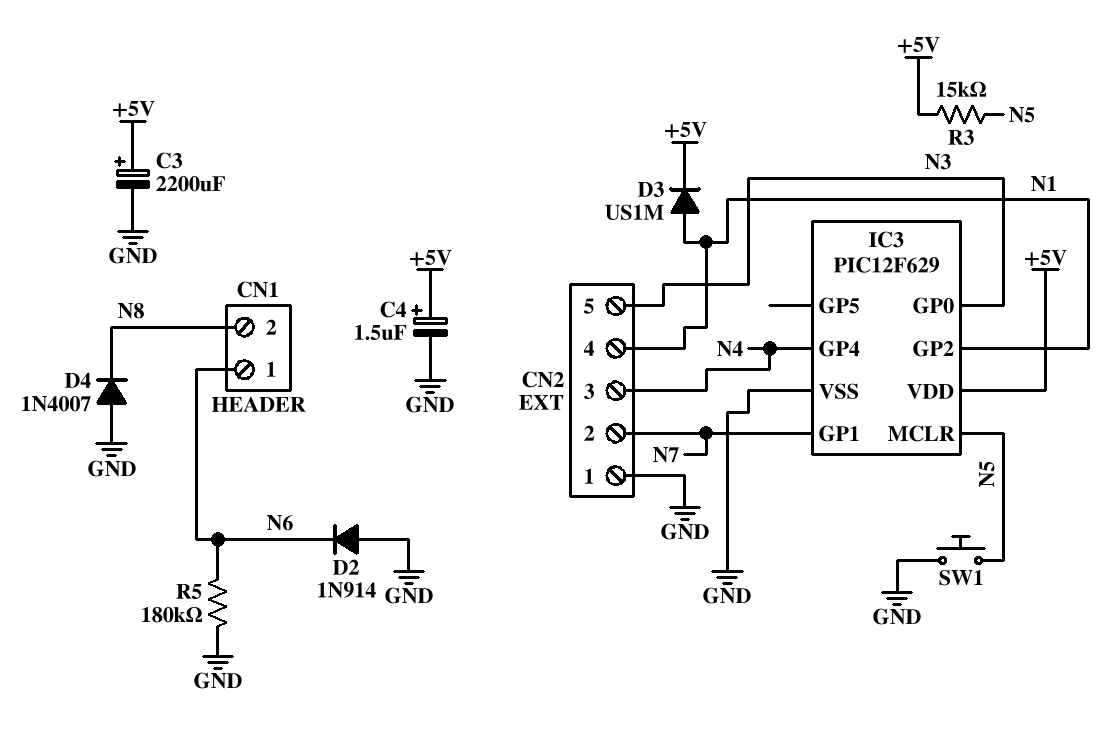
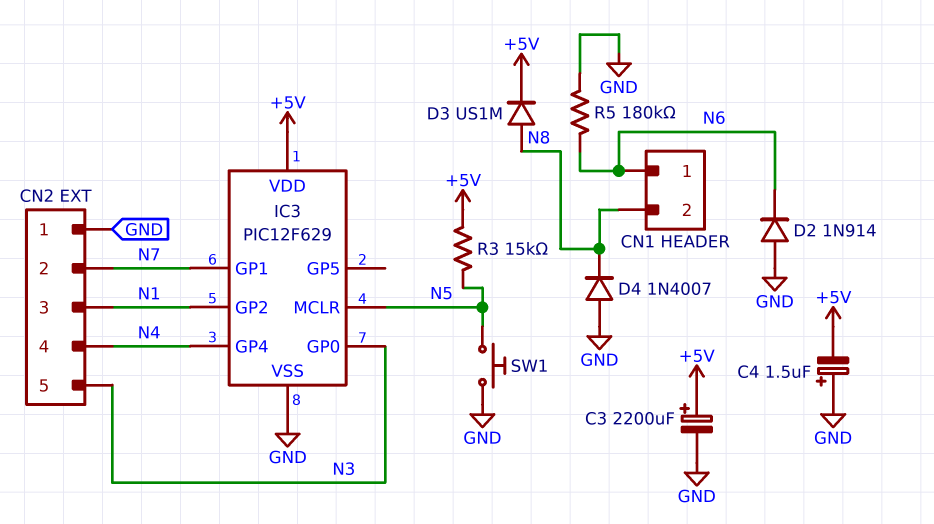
C4: 1.5uF (plus +5V, minus GND) -> 1.5uF (plus GND, minus +5V)
CN2 pin 3: N4 -> N1
CN2 pin 4: N1 -> N4
D3: diode US1M (A N1, K +5V) -> diode US1M (A N8, K +5V)

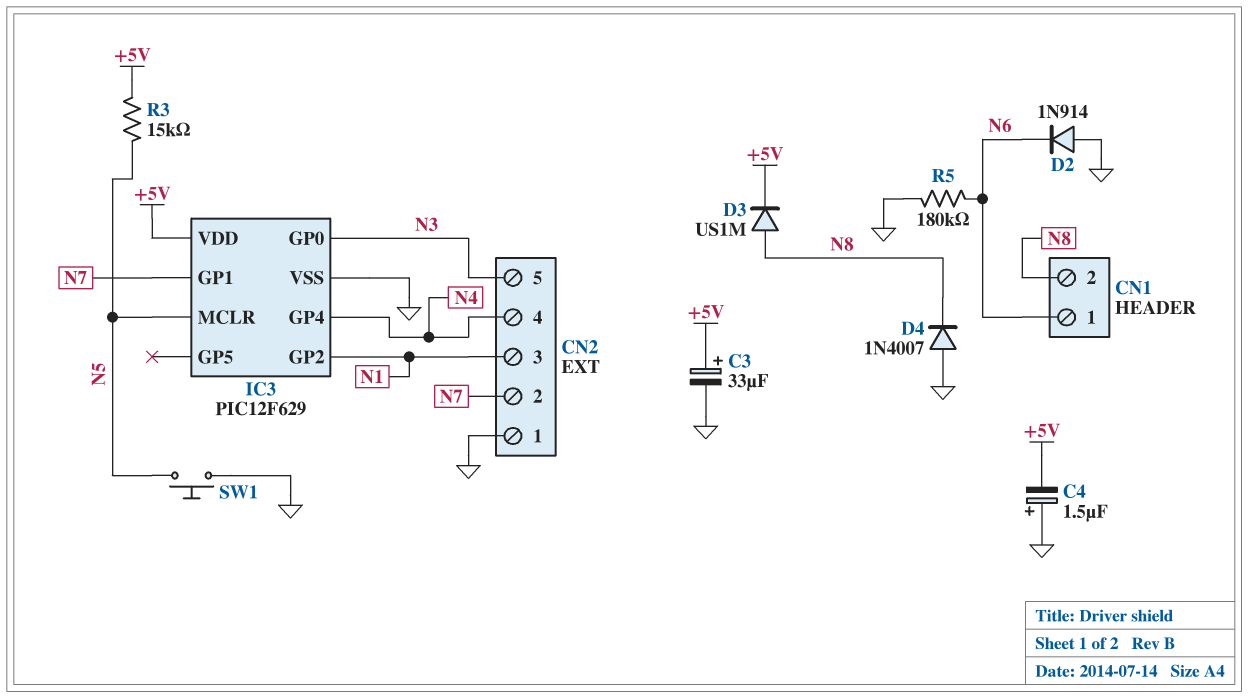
C3: 2200uF (plus +5V, minus GND) -> 33uF (plus +5V, minus GND)

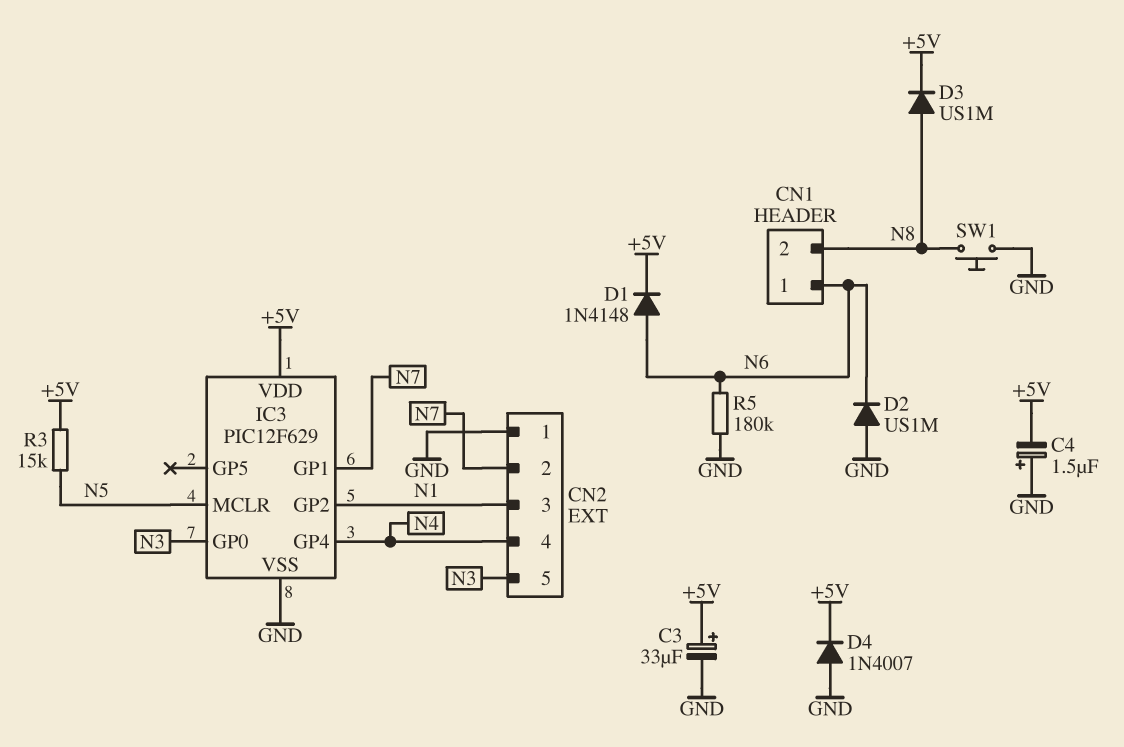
D1: none -> diode 1N4148 (A N6, K +5V)
D2: diode 1N914 (A GND, K N6) -> diode US1M (A GND, K N6)
D4: diode 1N4007 (A GND, K N8) -> diode 1N4007 (A GND, K +5V)
SW1: button (GND, N5) -> button (GND, N8)

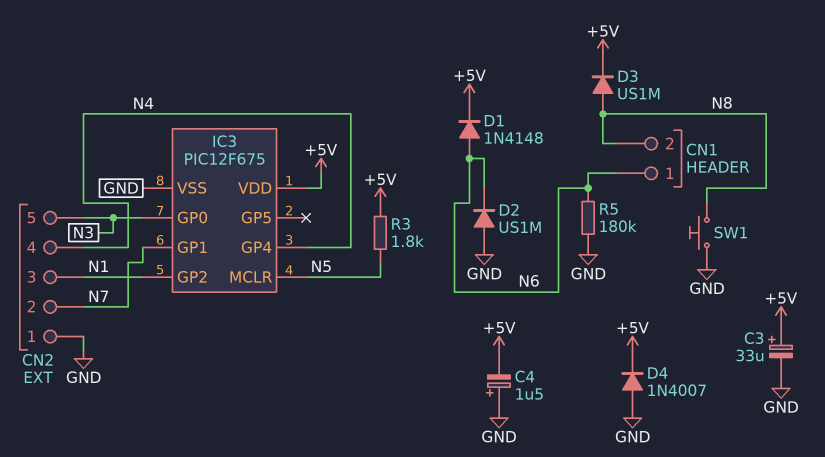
IC3: PIC12F629 -> PIC12F675
R3: 15k (+5V, N5) -> 1.8k (+5V, N5)

